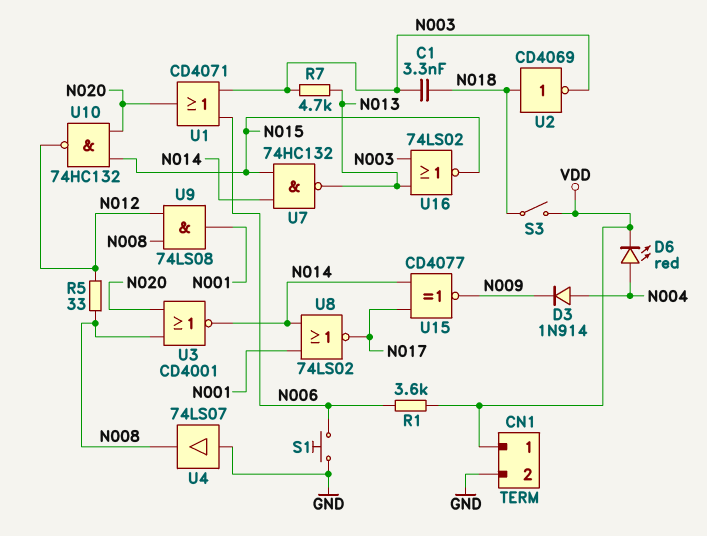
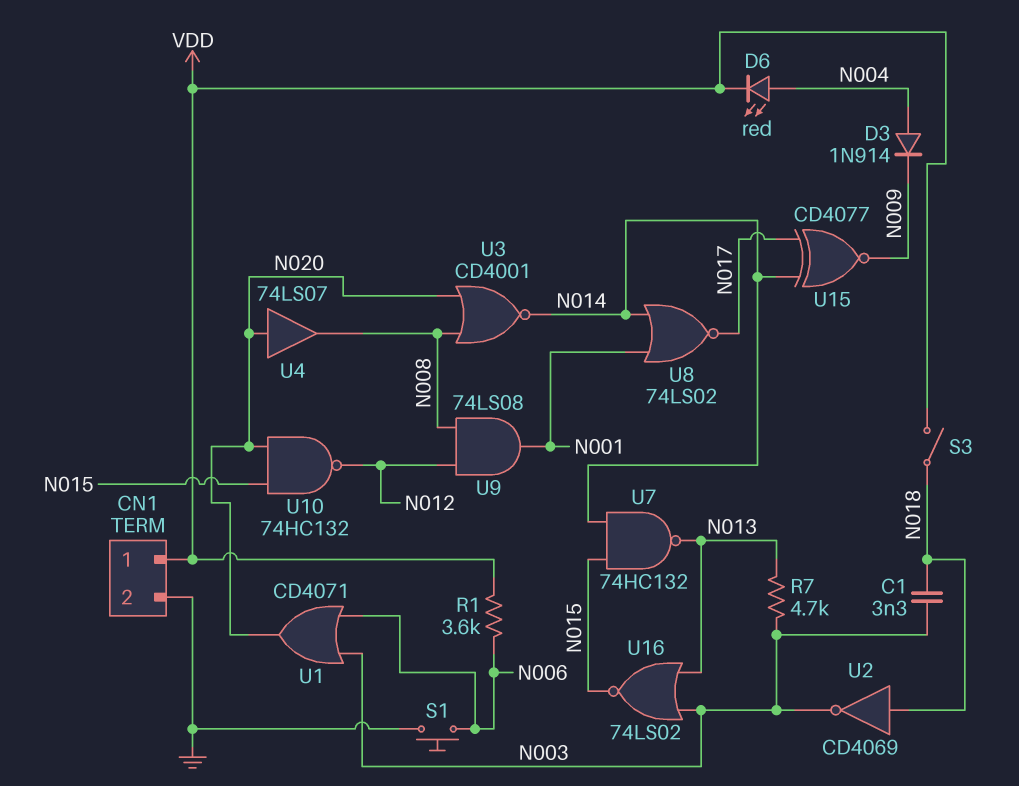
R5: 33 (N008, N012) -> none
U4: buffer 74LS07 (in GND, out N008) -> buffer 74LS07 (in N020, out N008)

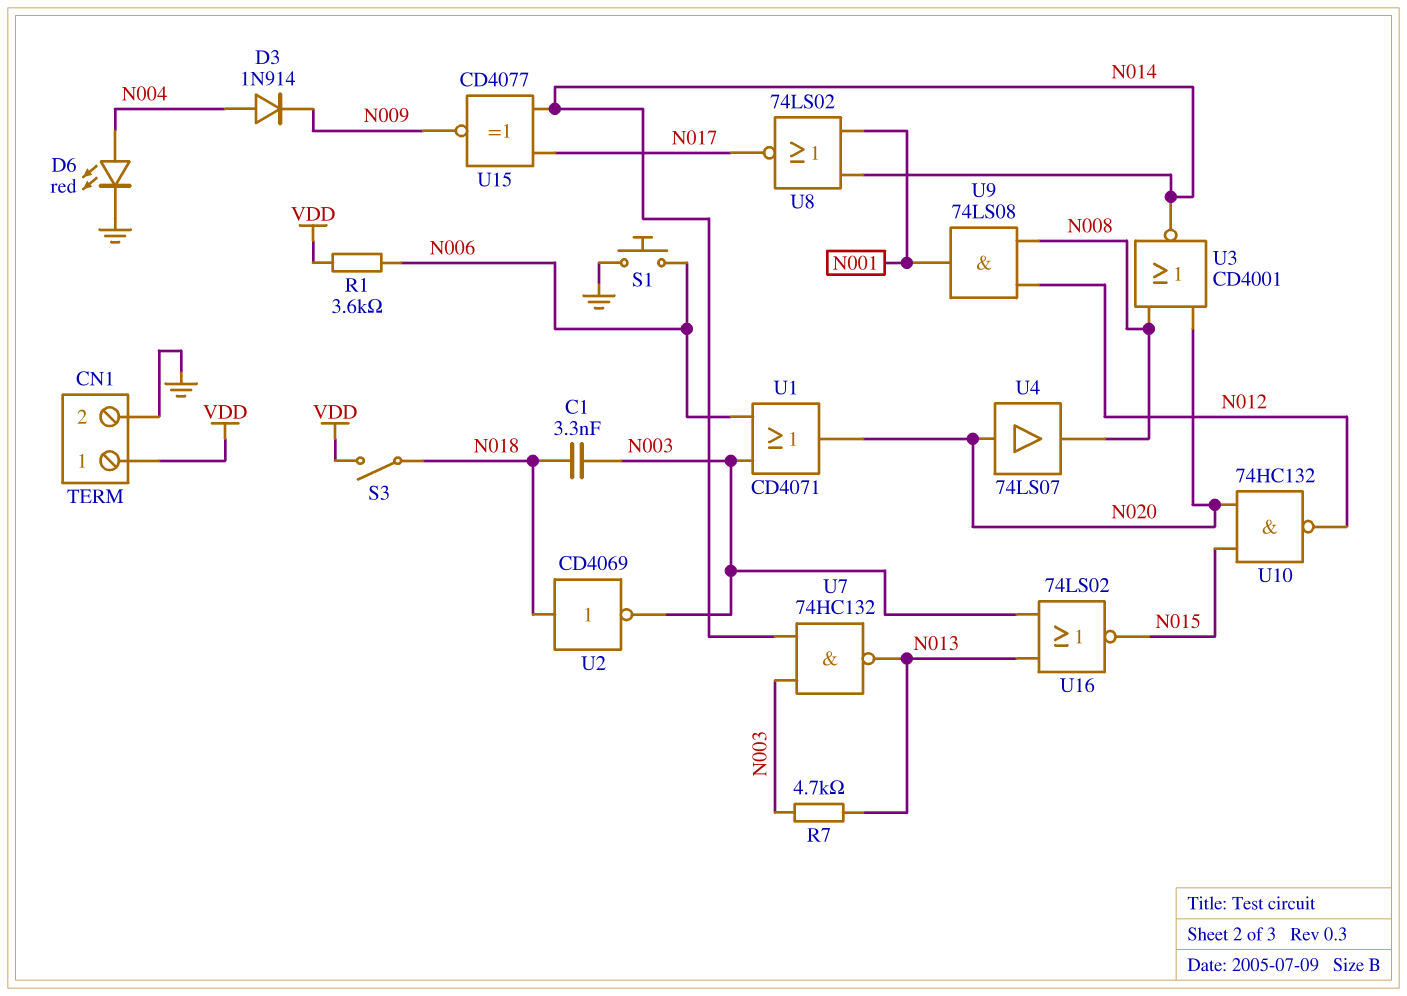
D6: LED red (A N004, K VDD) -> LED red (A N004, K GND)
U7: NAND 74HC132 (in N014, in N015, out N013) -> NAND 74HC132 (in N003, in N014, out N013)

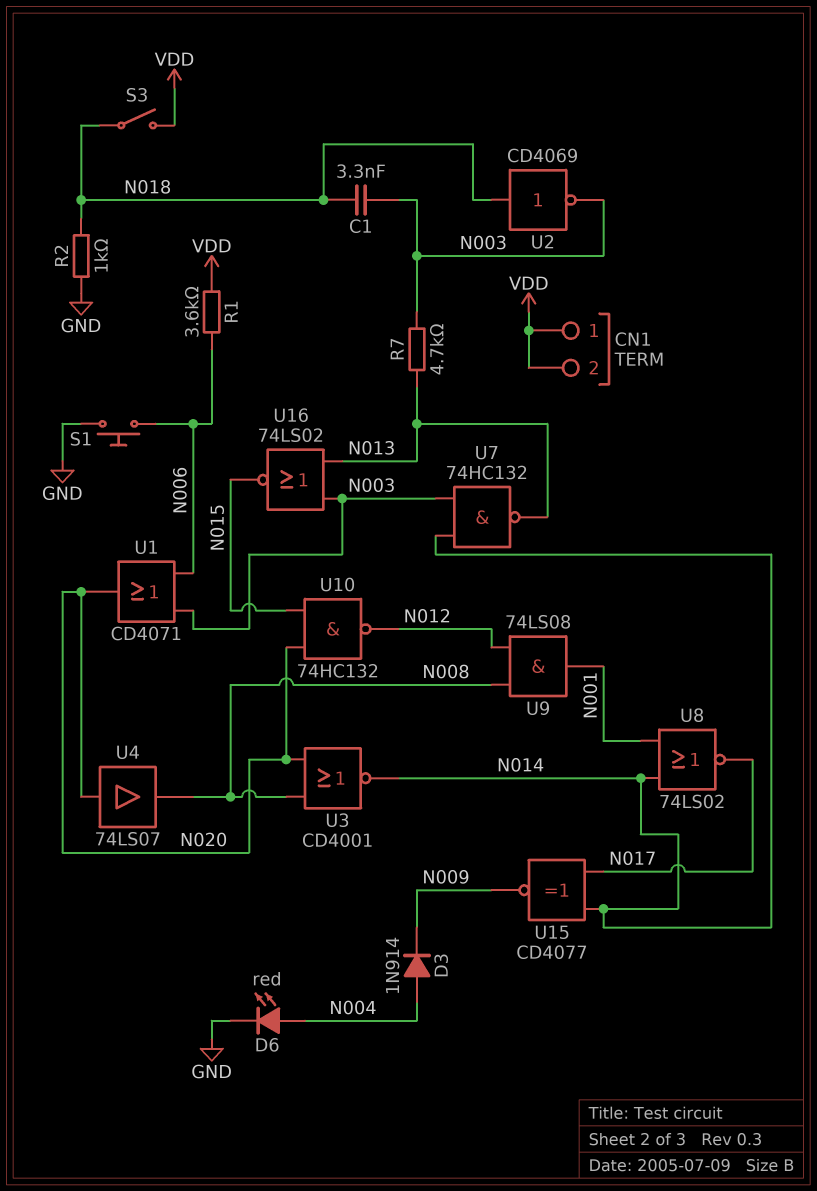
CN1 pin 2: GND -> VDD
R2: none -> 1k (GND, N018)

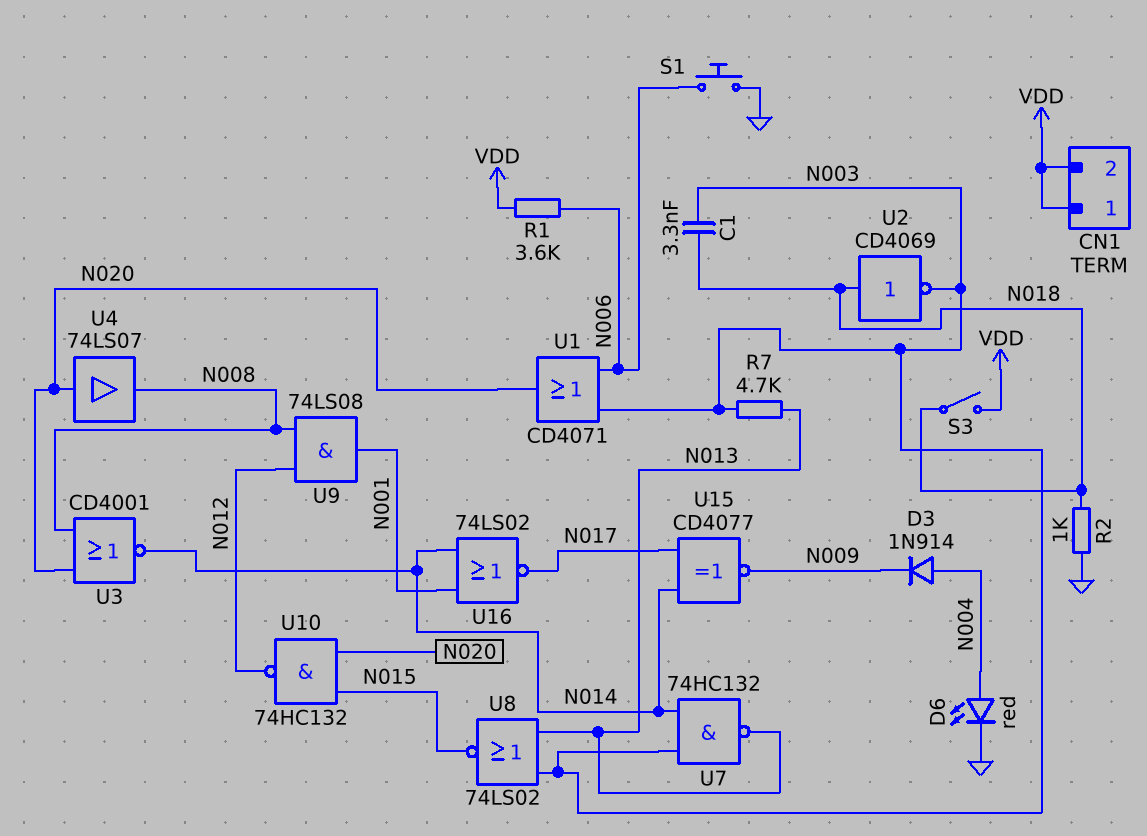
U8: NOR 74LS02 (in N001, in N014, out N017) -> NOR 74LS02 (in N003, in N013, out N015)
U16: NOR 74LS02 (in N003, in N013, out N015) -> NOR 74LS02 (in N001, in N014, out N017)

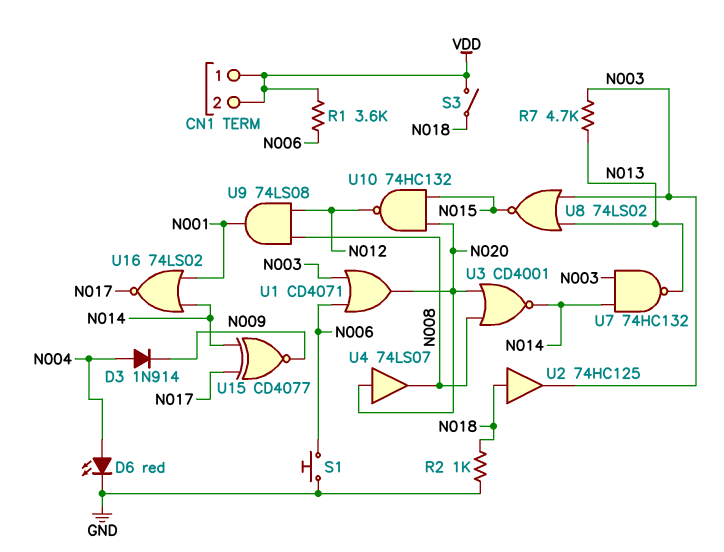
C1: 3.3nF (N003, N018) -> none
U2: NOT CD4069 (in N018, out N003) -> buffer 74HC125 (in N018, out N003)

